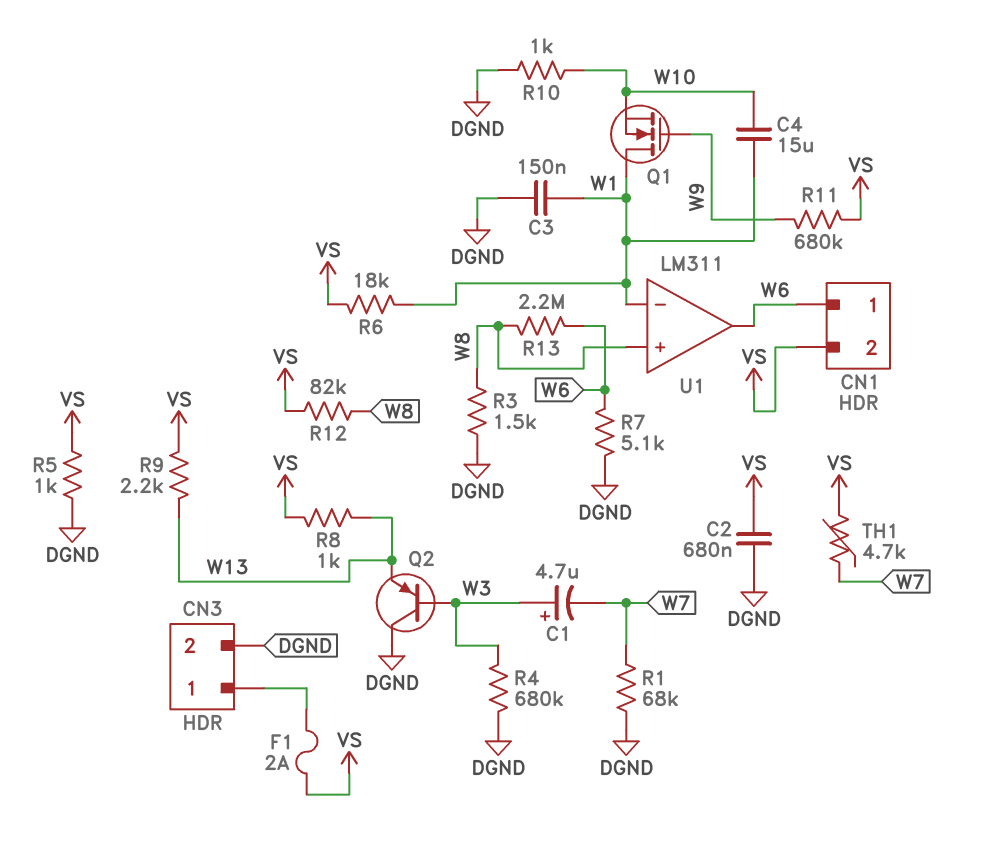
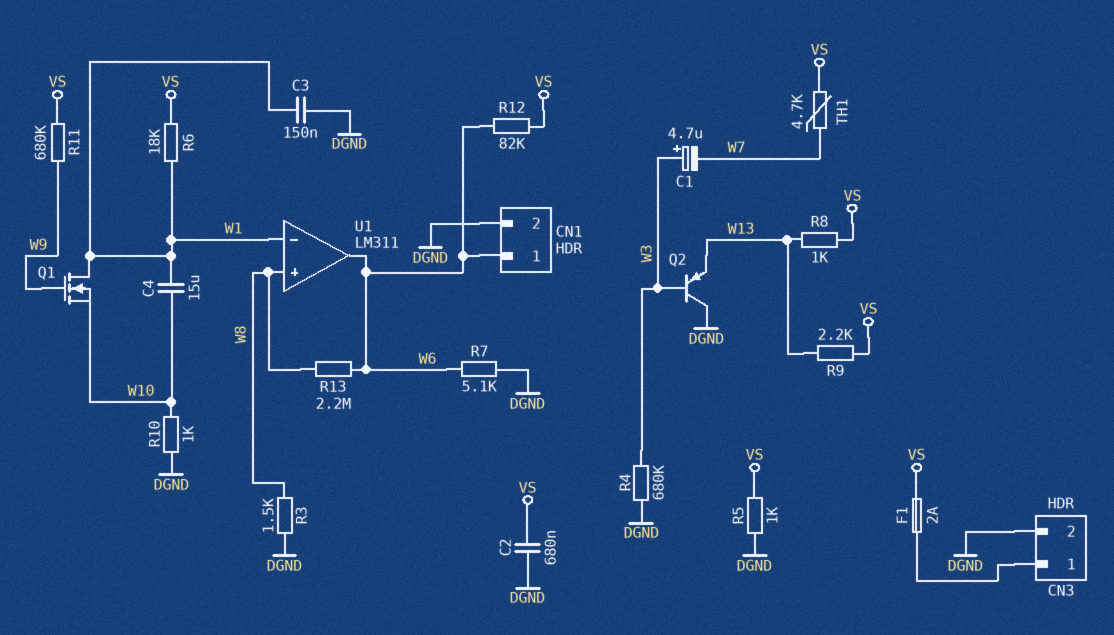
CN1 pin 2: VS -> DGND
R1: 68k (DGND, W7) -> none
R12: 82k (VS, W8) -> 82k (VS, W6)

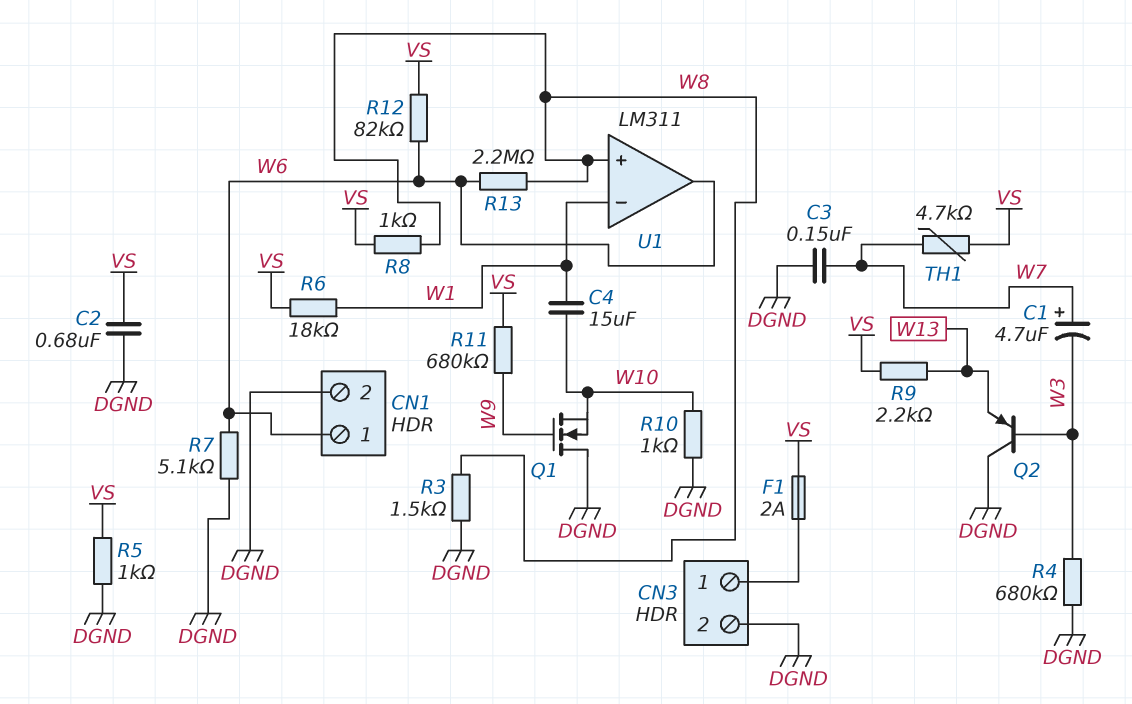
C1: 4.7uF (plus W3, minus W7) -> 4.7uF (plus W7, minus W3)
C3: 150nF (DGND, W1) -> 150nF (DGND, W7)
Q1: NMOS (G W9, D W1, S W10) -> NMOS (G W9, D DGND, S W10)
R8: 1k (VS, W13) -> 1k (VS, W8)

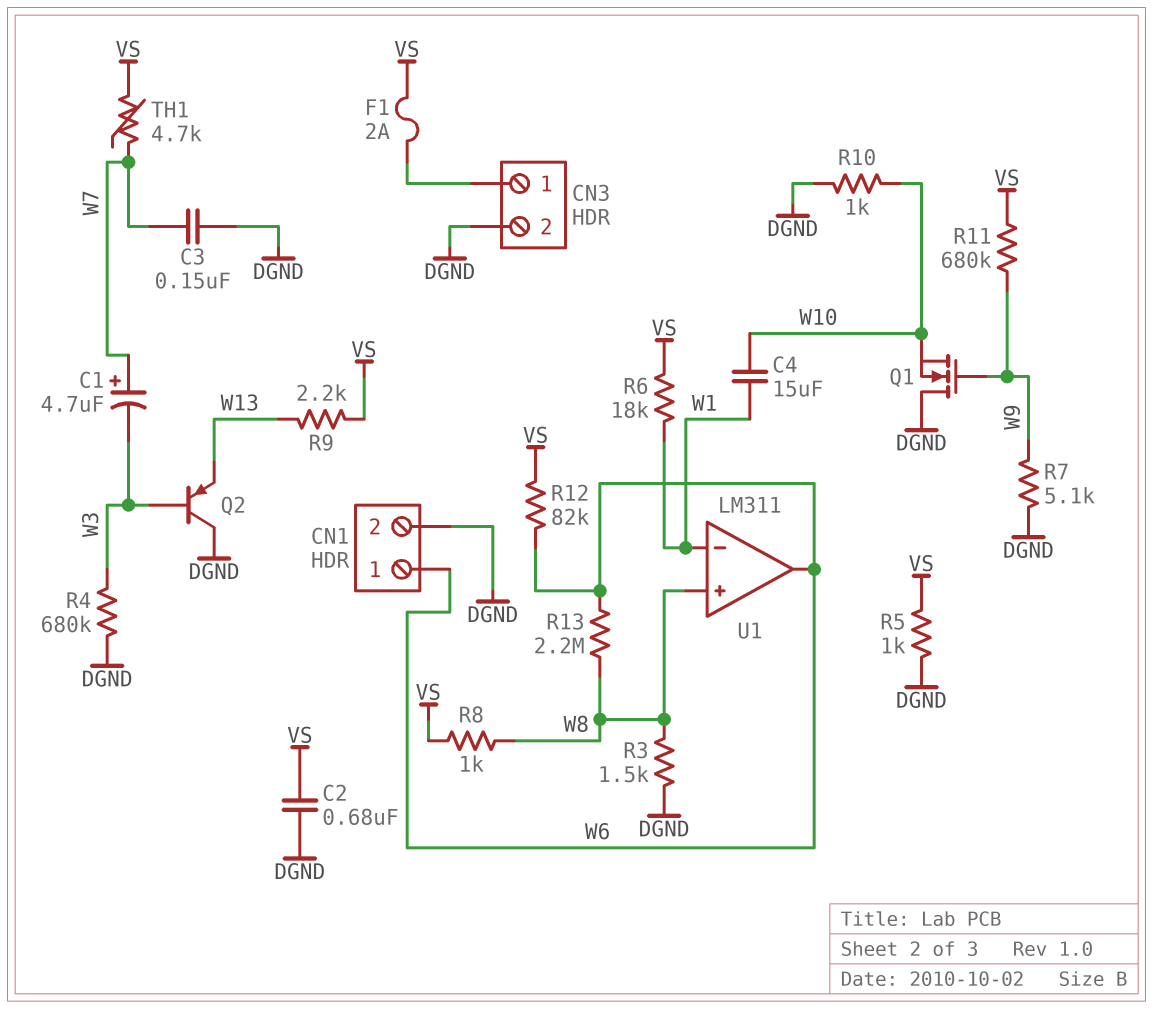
R7: 5.1k (DGND, W6) -> 5.1k (DGND, W9)

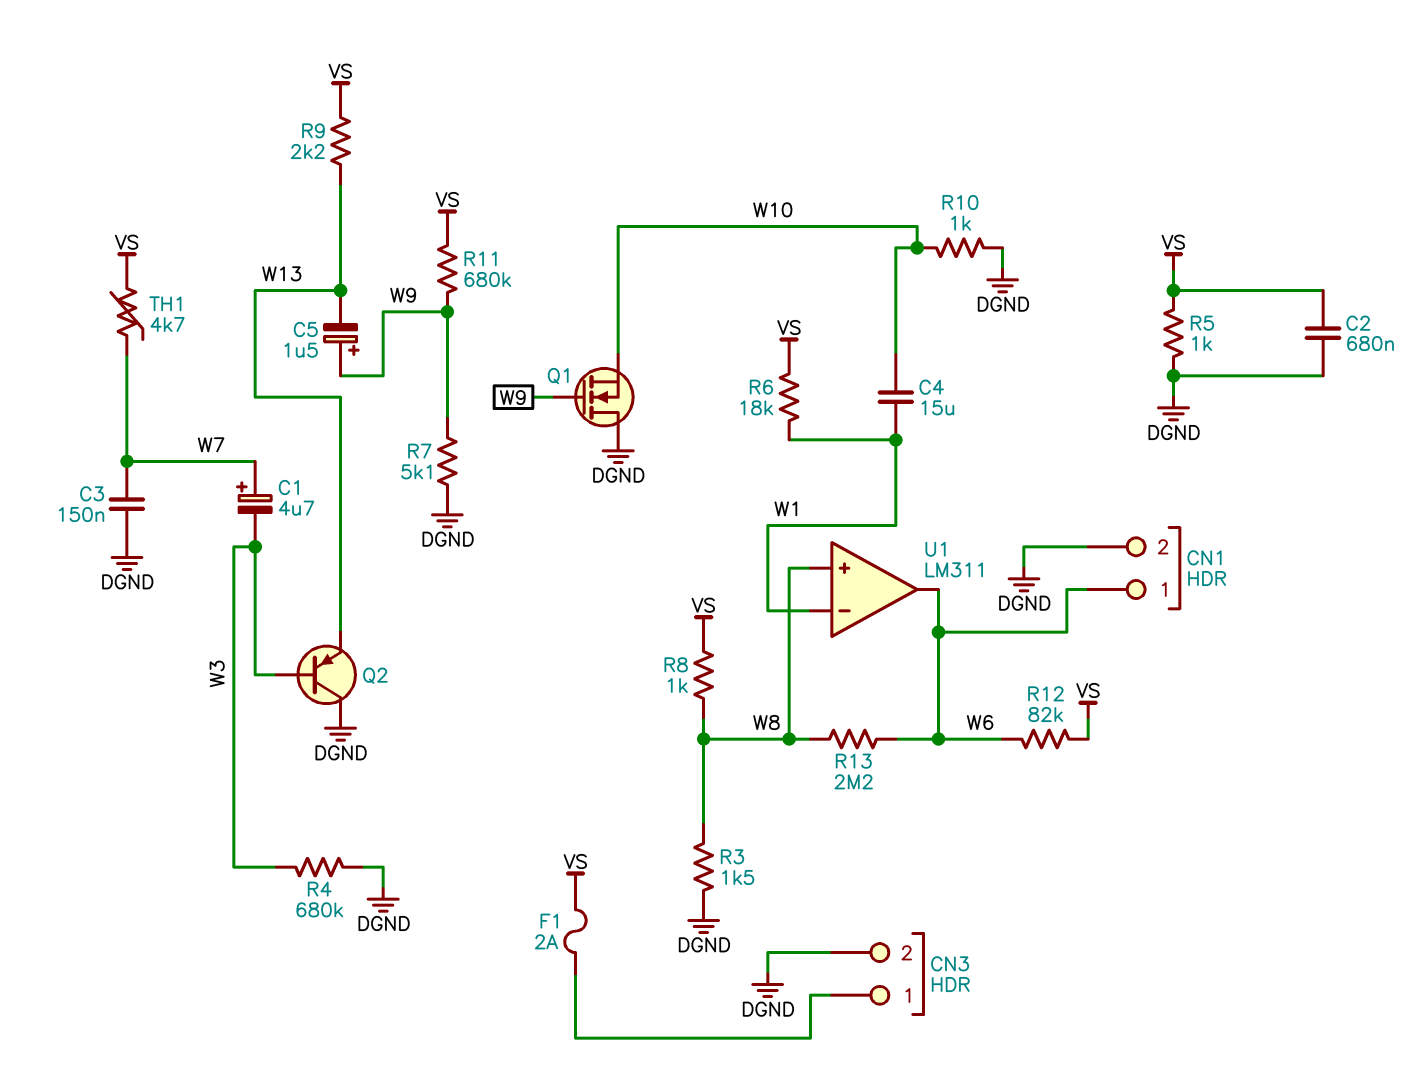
C5: none -> 1.5uF (plus W9, minus W13)

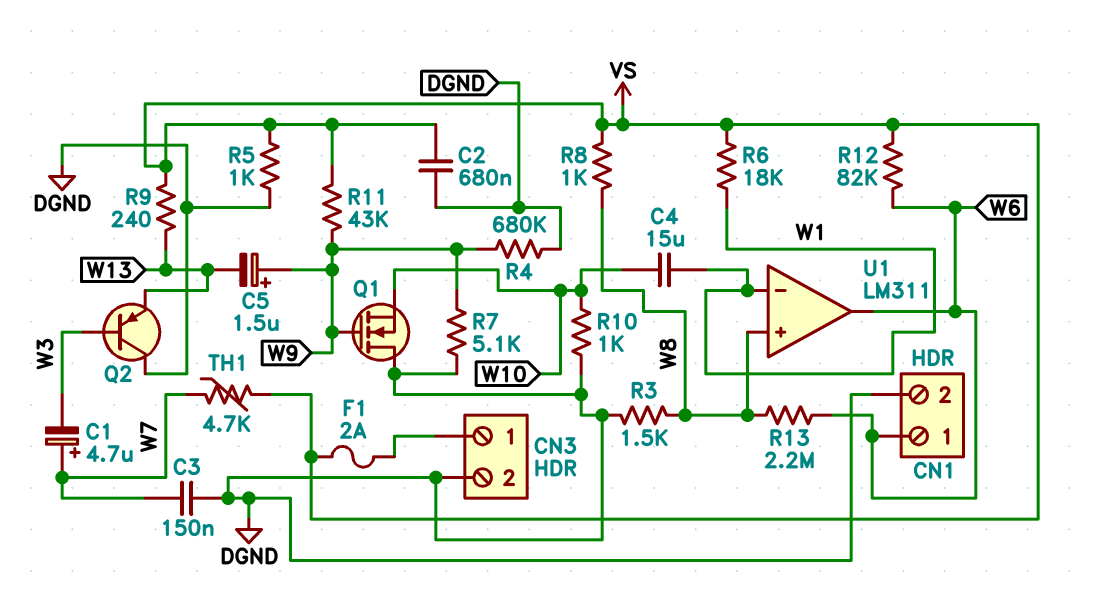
R4: 680k (DGND, W3) -> 680k (DGND, W9)
R9: 2.2k (VS, W13) -> 240 (VS, W13)
R11: 680k (VS, W9) -> 43k (VS, W9)

